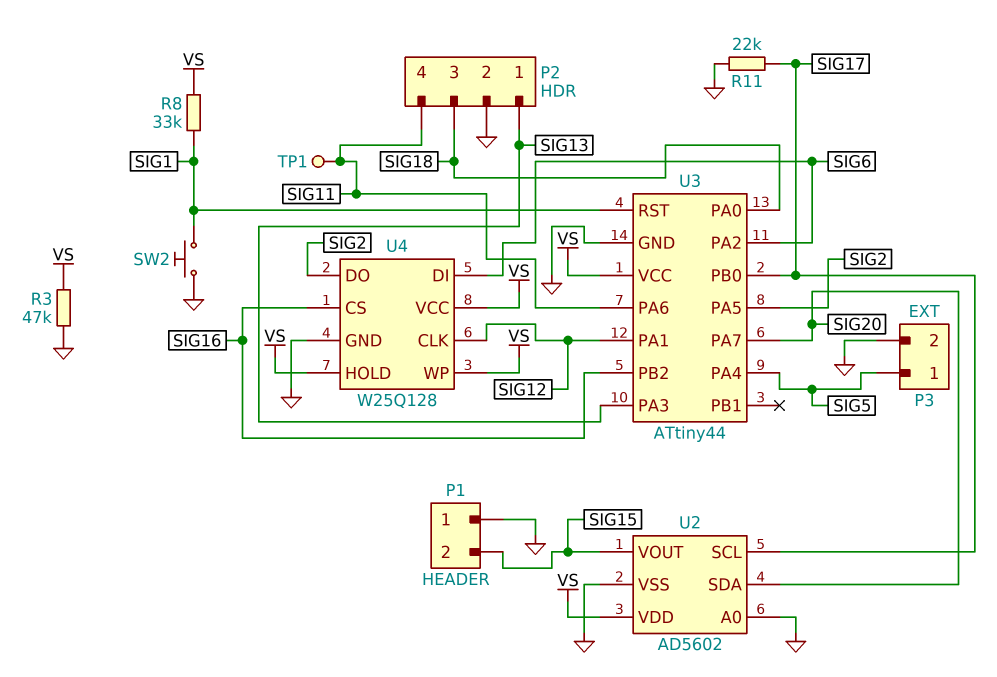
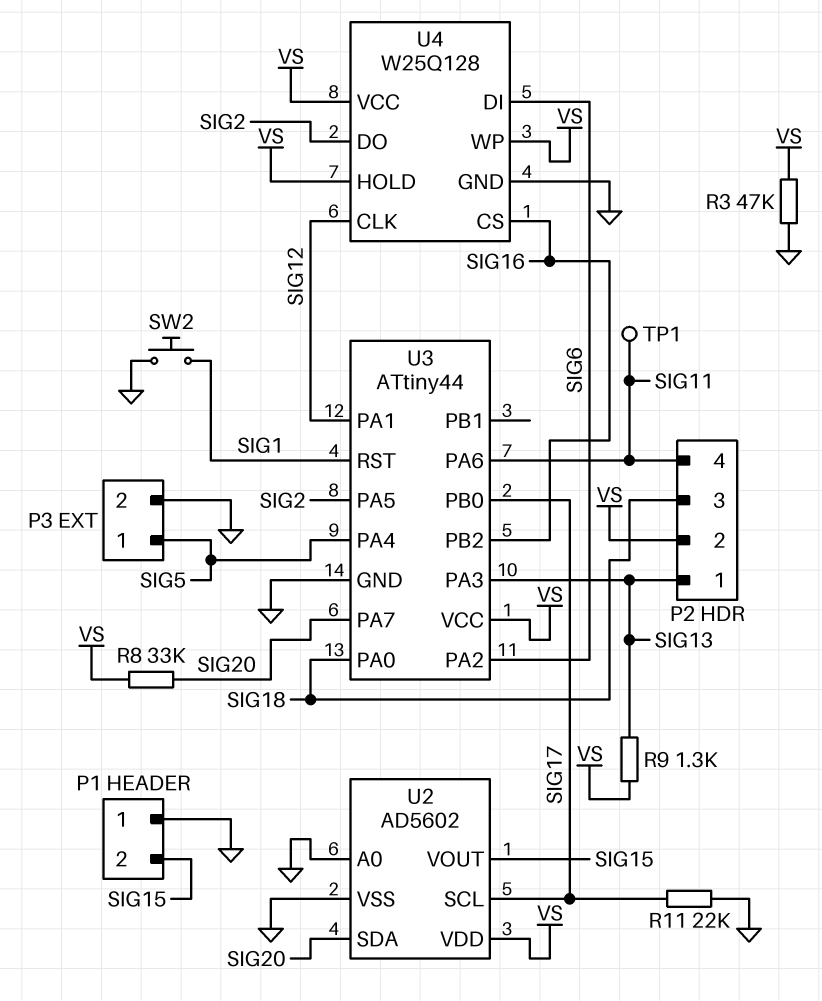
P2 pin 2: GND -> VS
R8: 33k (SIG1, VS) -> 33k (SIG20, VS)
R9: none -> 1.3k (SIG13, VS)

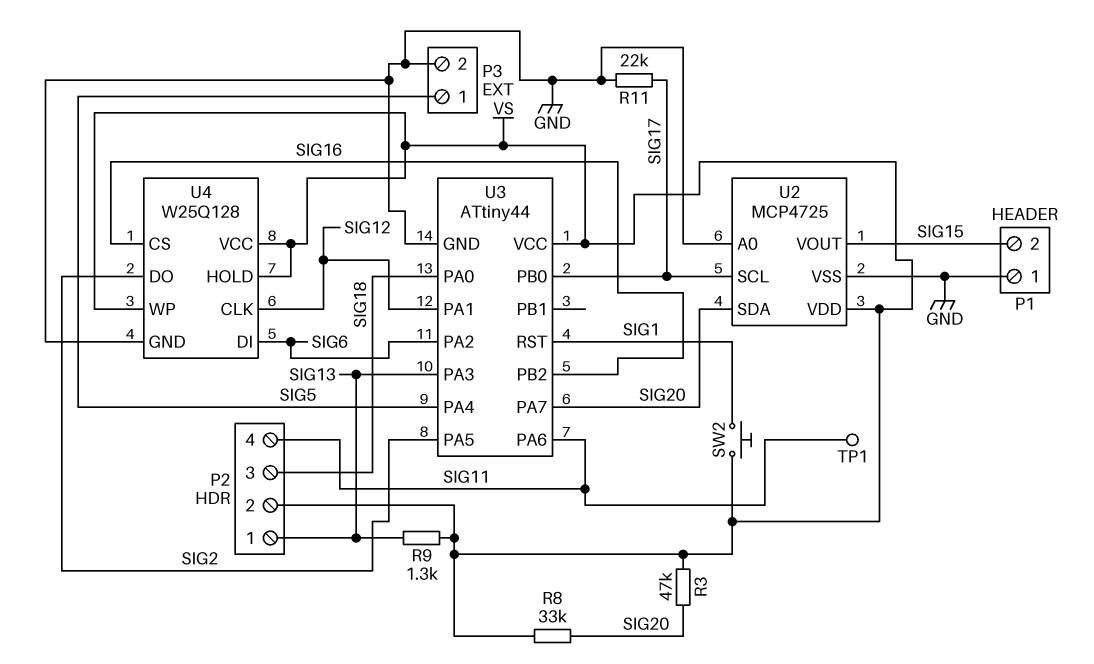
R3: 47k (GND, VS) -> 47k (SIG20, VS)
SW2: button (GND, SIG1) -> button (SIG1, VS)
U2: AD5602 -> MCP4725

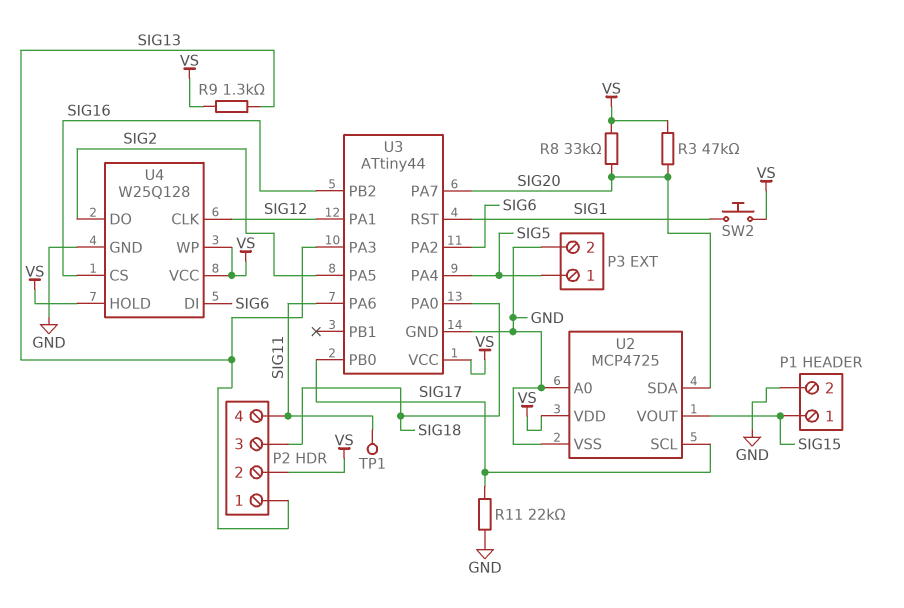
P1 pin 1: GND -> SIG15
P1 pin 2: SIG15 -> GND

